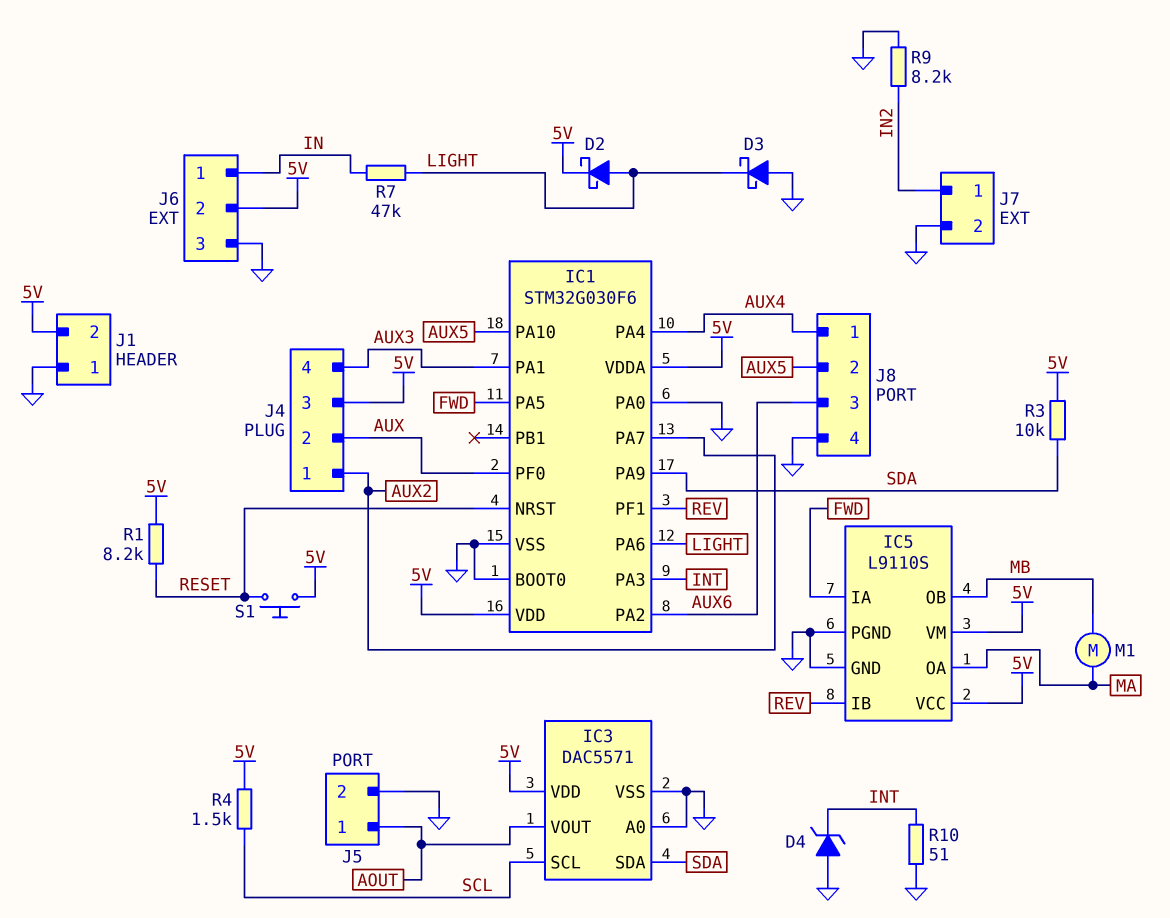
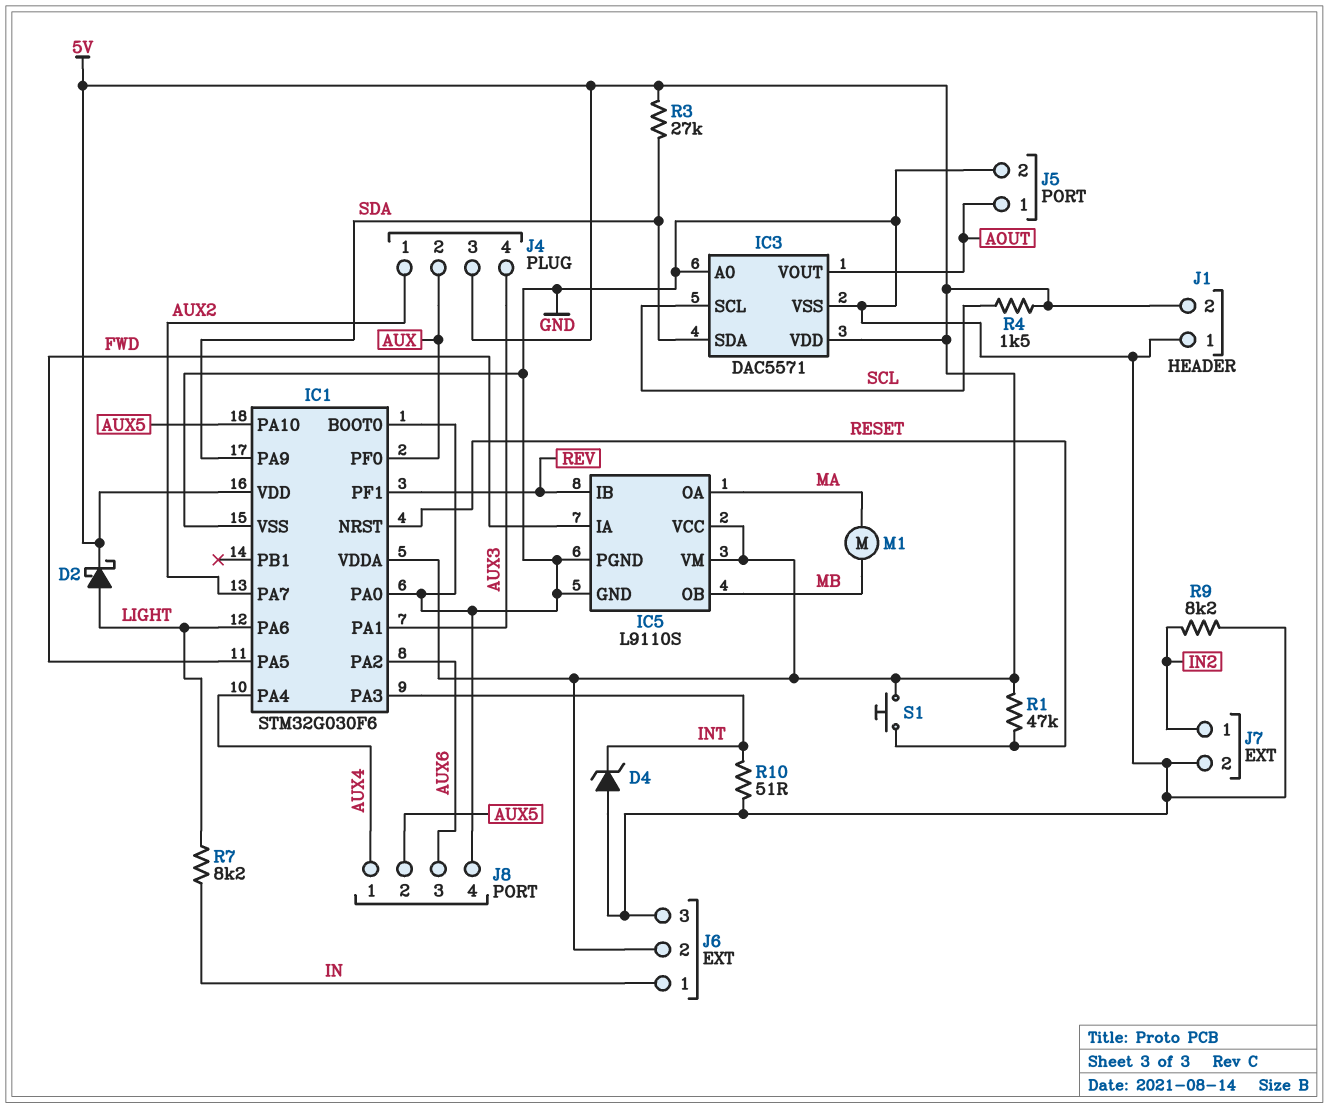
D3: schottky (A GND, K LIGHT) -> none
R1: 8.2k (5V, RESET) -> 47k (5V, RESET)
R3: 10k (5V, SDA) -> 27k (5V, SDA)
R7: 47k (IN, LIGHT) -> 8.2k (IN, LIGHT)

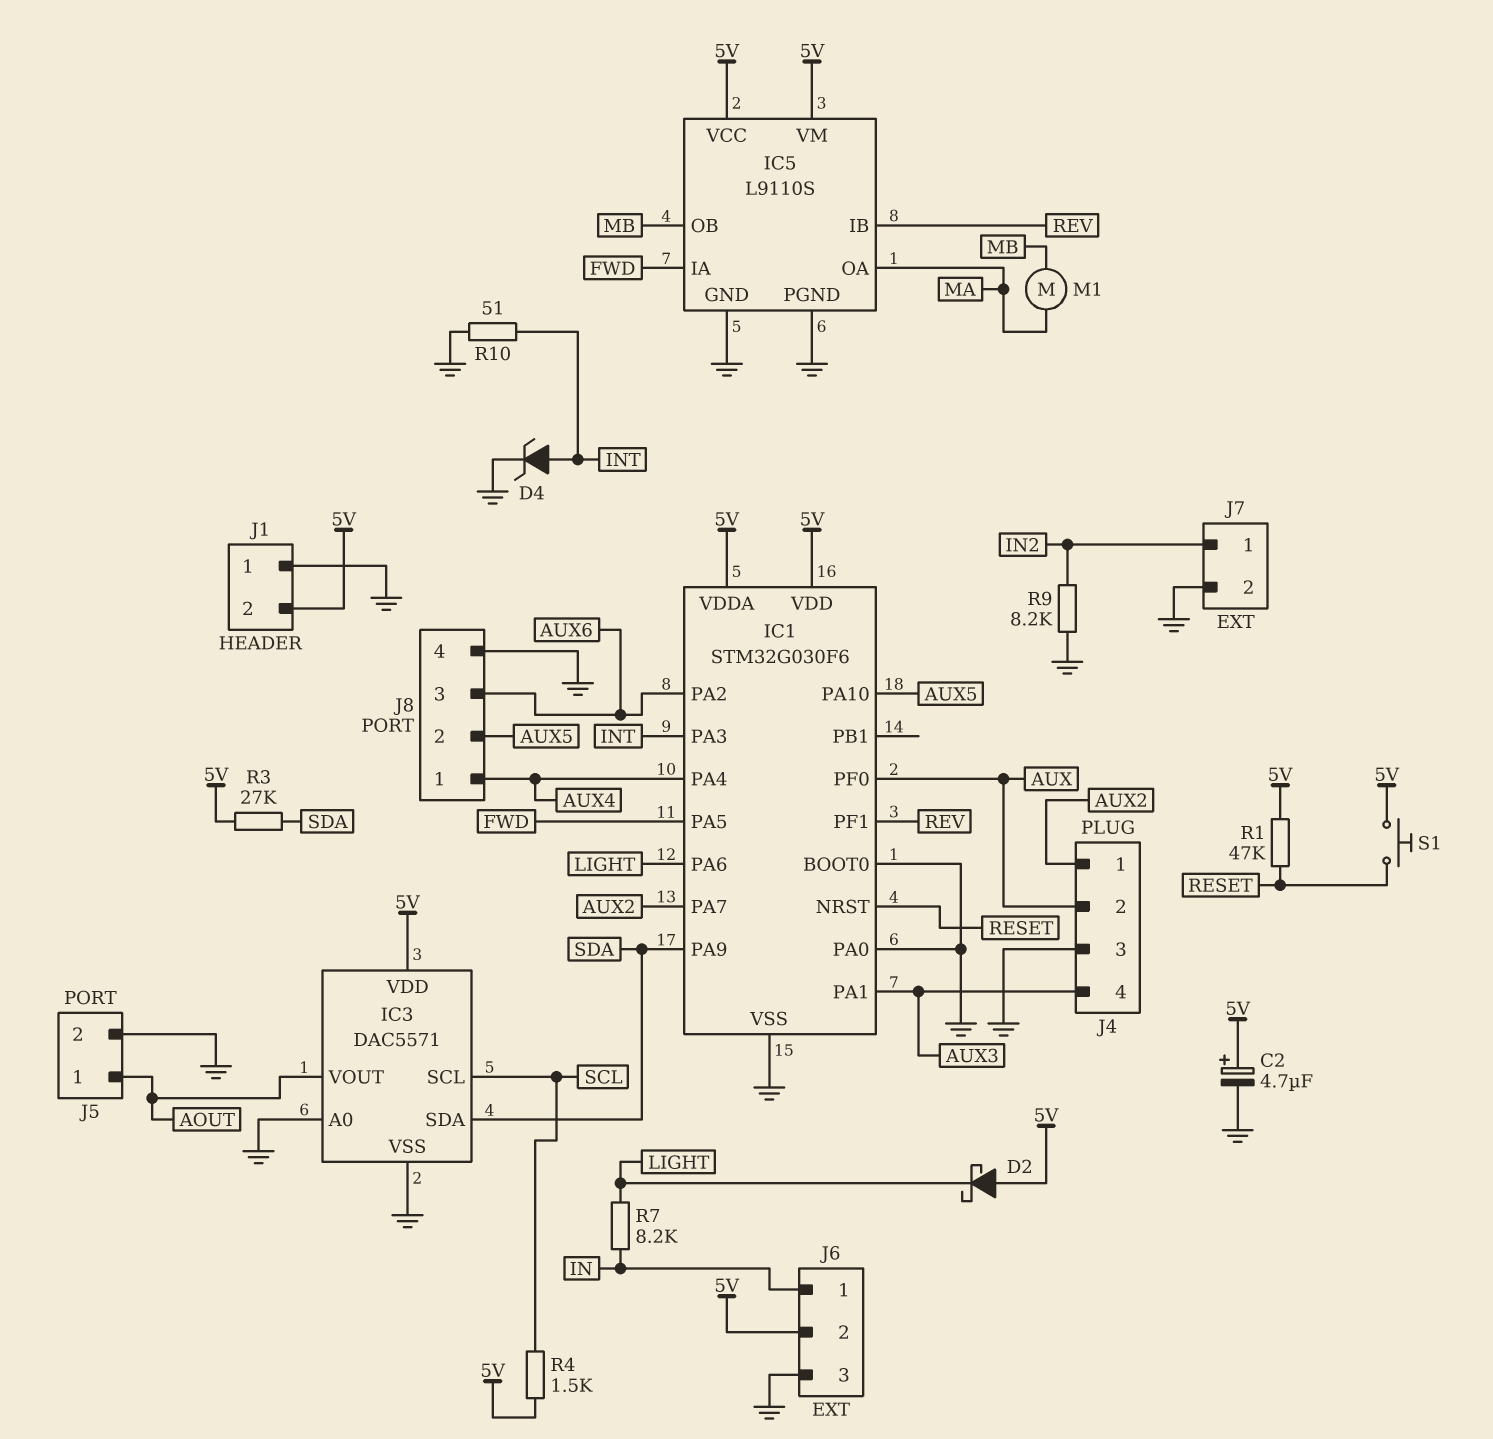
C2: none -> 4.7uF (plus 5V, minus GND)
D2: schottky (A LIGHT, K 5V) -> schottky (A 5V, K LIGHT)
D4: zener (A GND, K INT) -> zener (A INT, K GND)
J4 pin 3: 5V -> GND

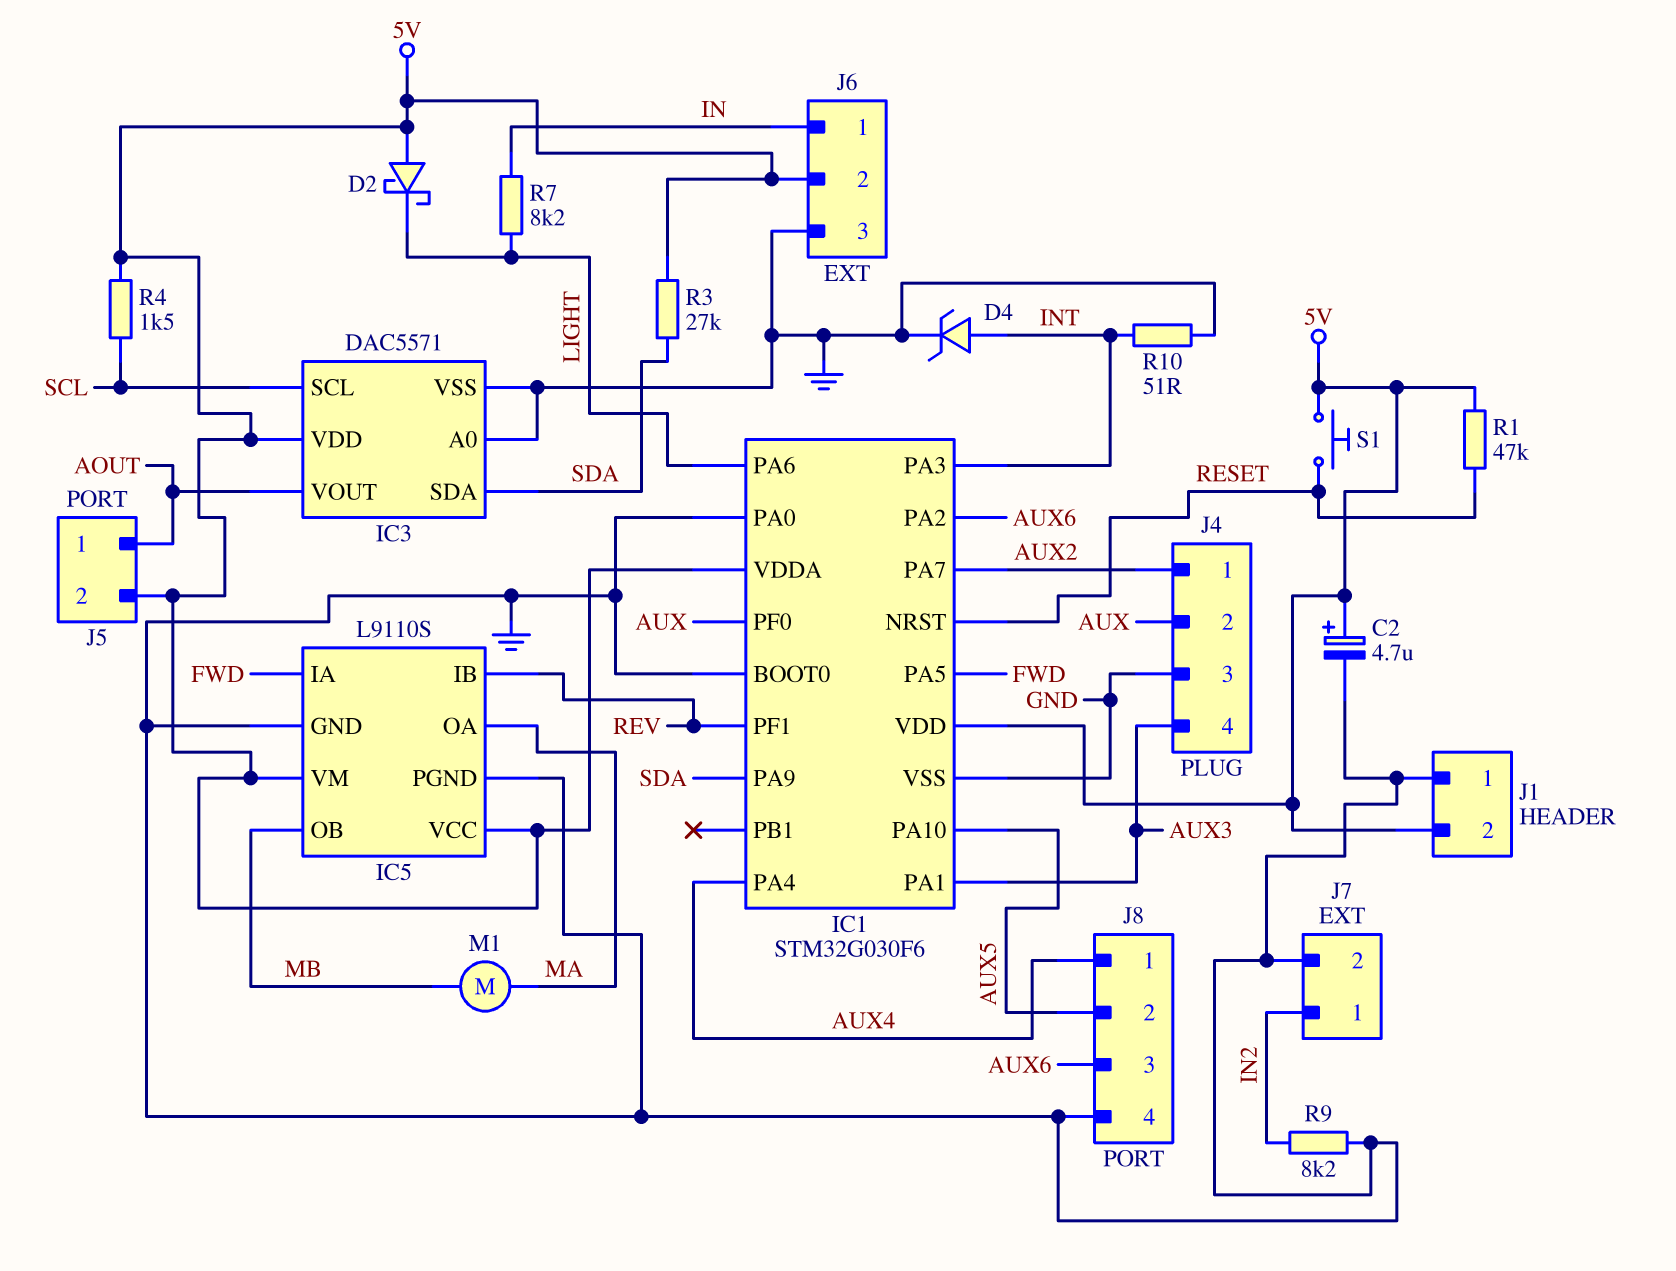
J5 pin 2: GND -> 5V

